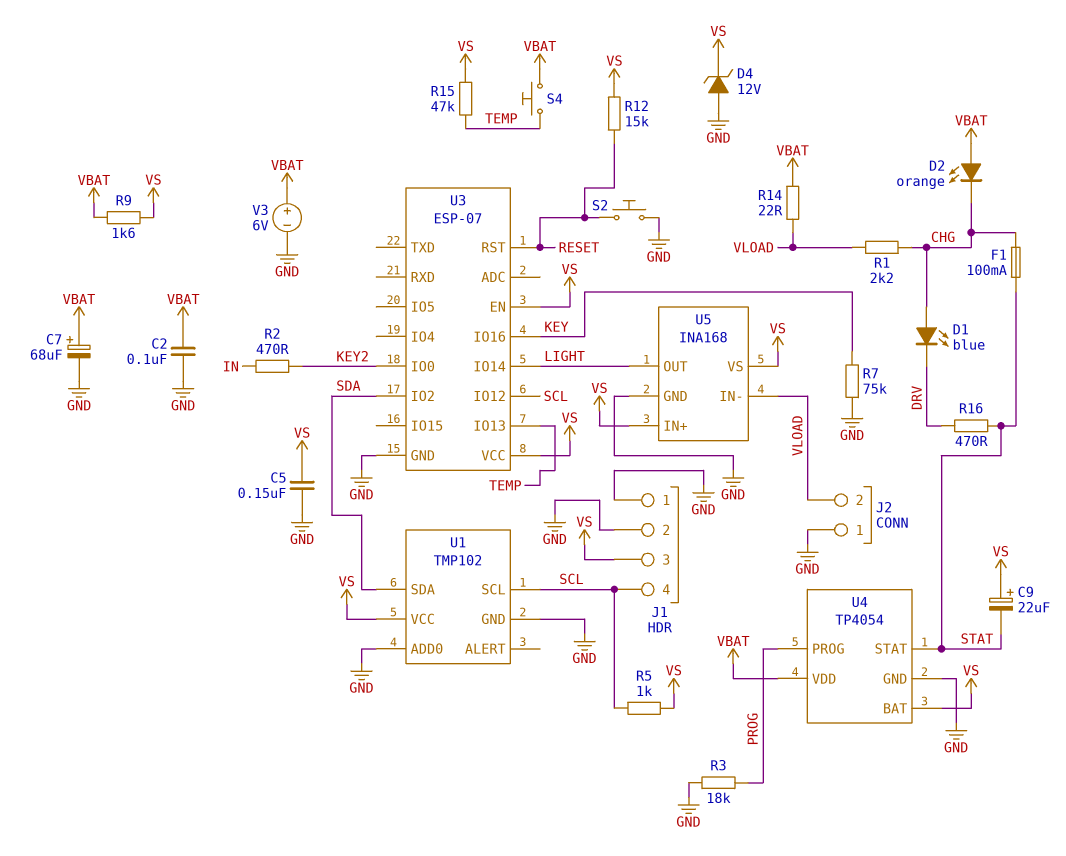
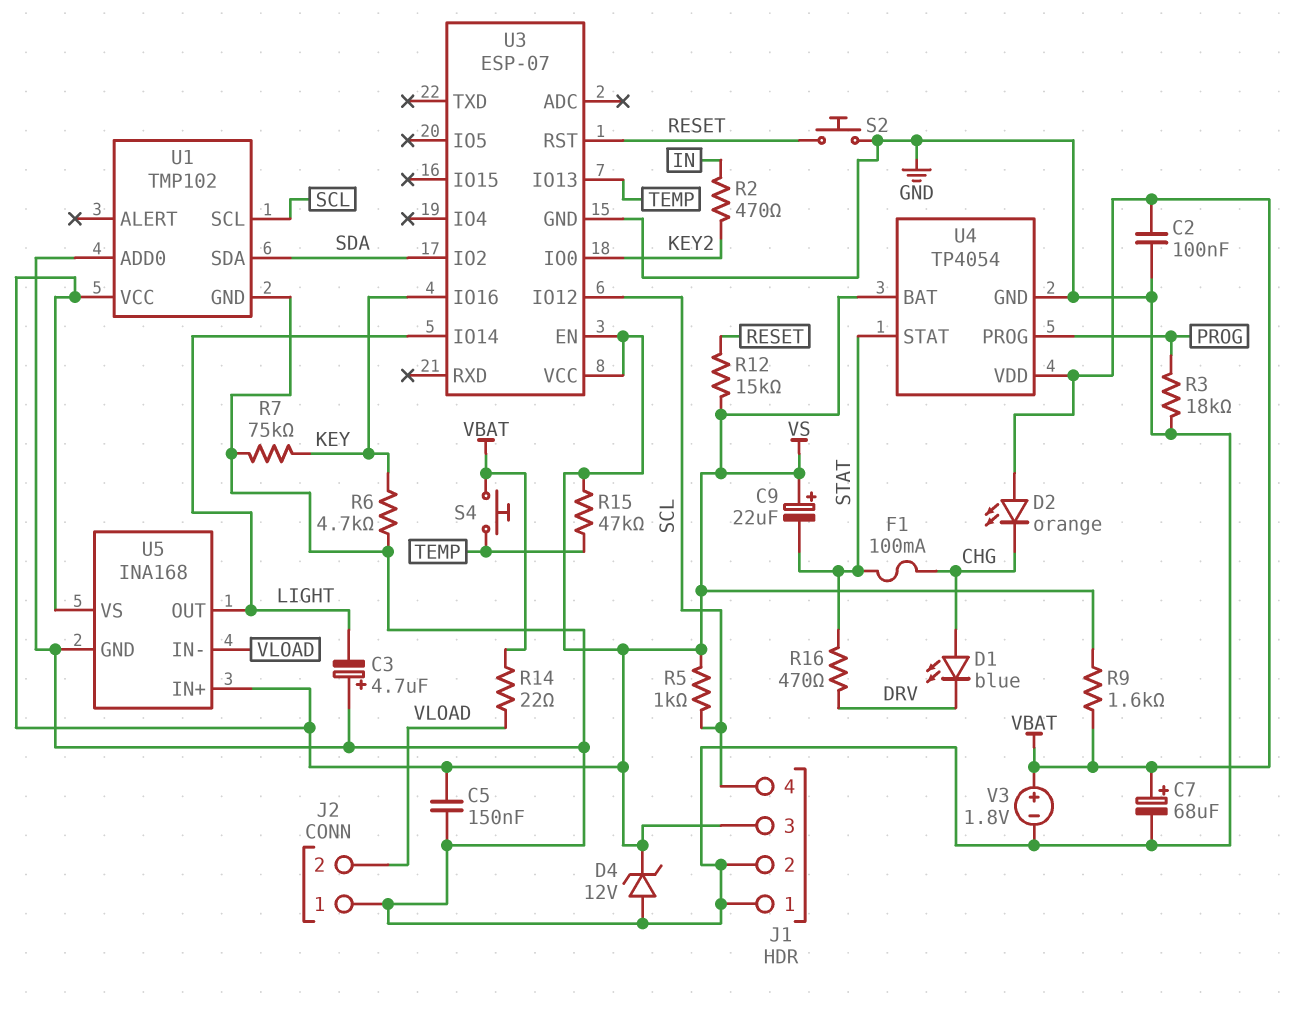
C3: none -> 4.7uF (plus GND, minus LIGHT)
R1: 2.2k (CHG, VLOAD) -> none
R6: none -> 4.7k (GND, KEY)
V3: 6V (plus VBAT, minus GND) -> 1.8V (plus VBAT, minus GND)

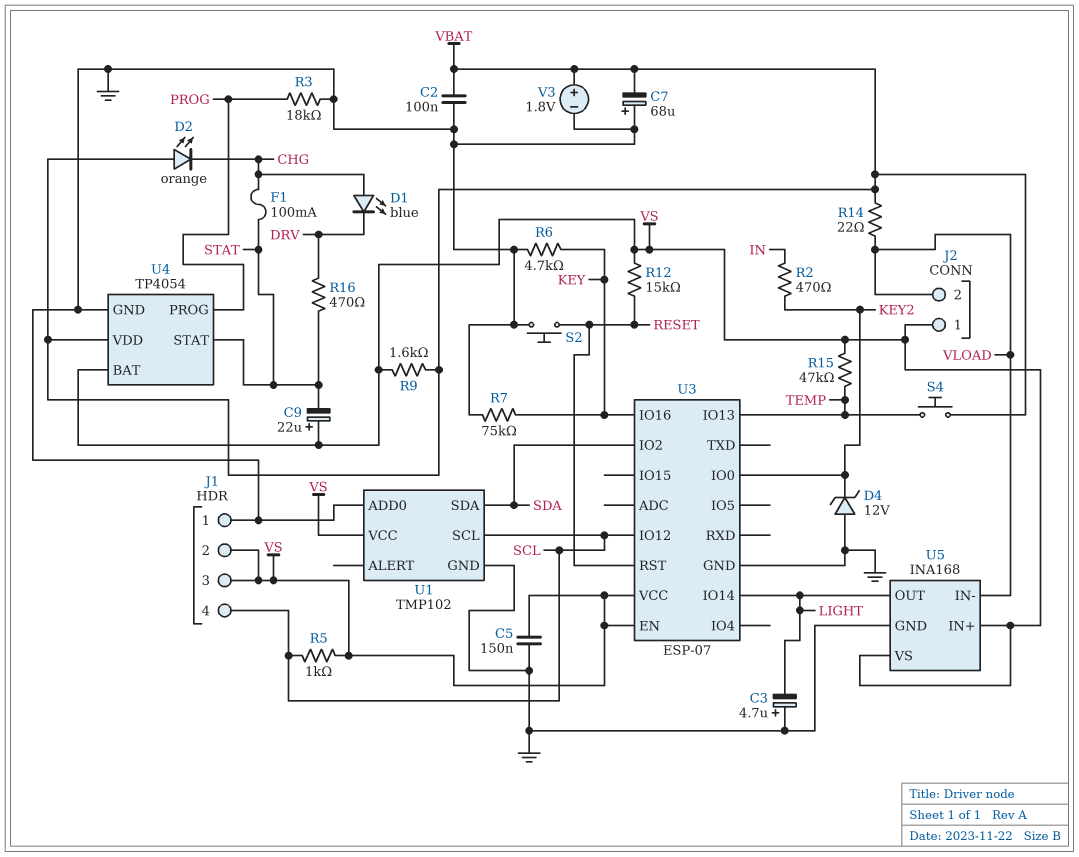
C7: 68uF (plus VBAT, minus GND) -> 68uF (plus GND, minus VBAT)
D4: zener 12V (A GND, K VS) -> zener 12V (A GND, K KEY2)
J1 pin 2: GND -> VS
J2 pin 1: GND -> VS

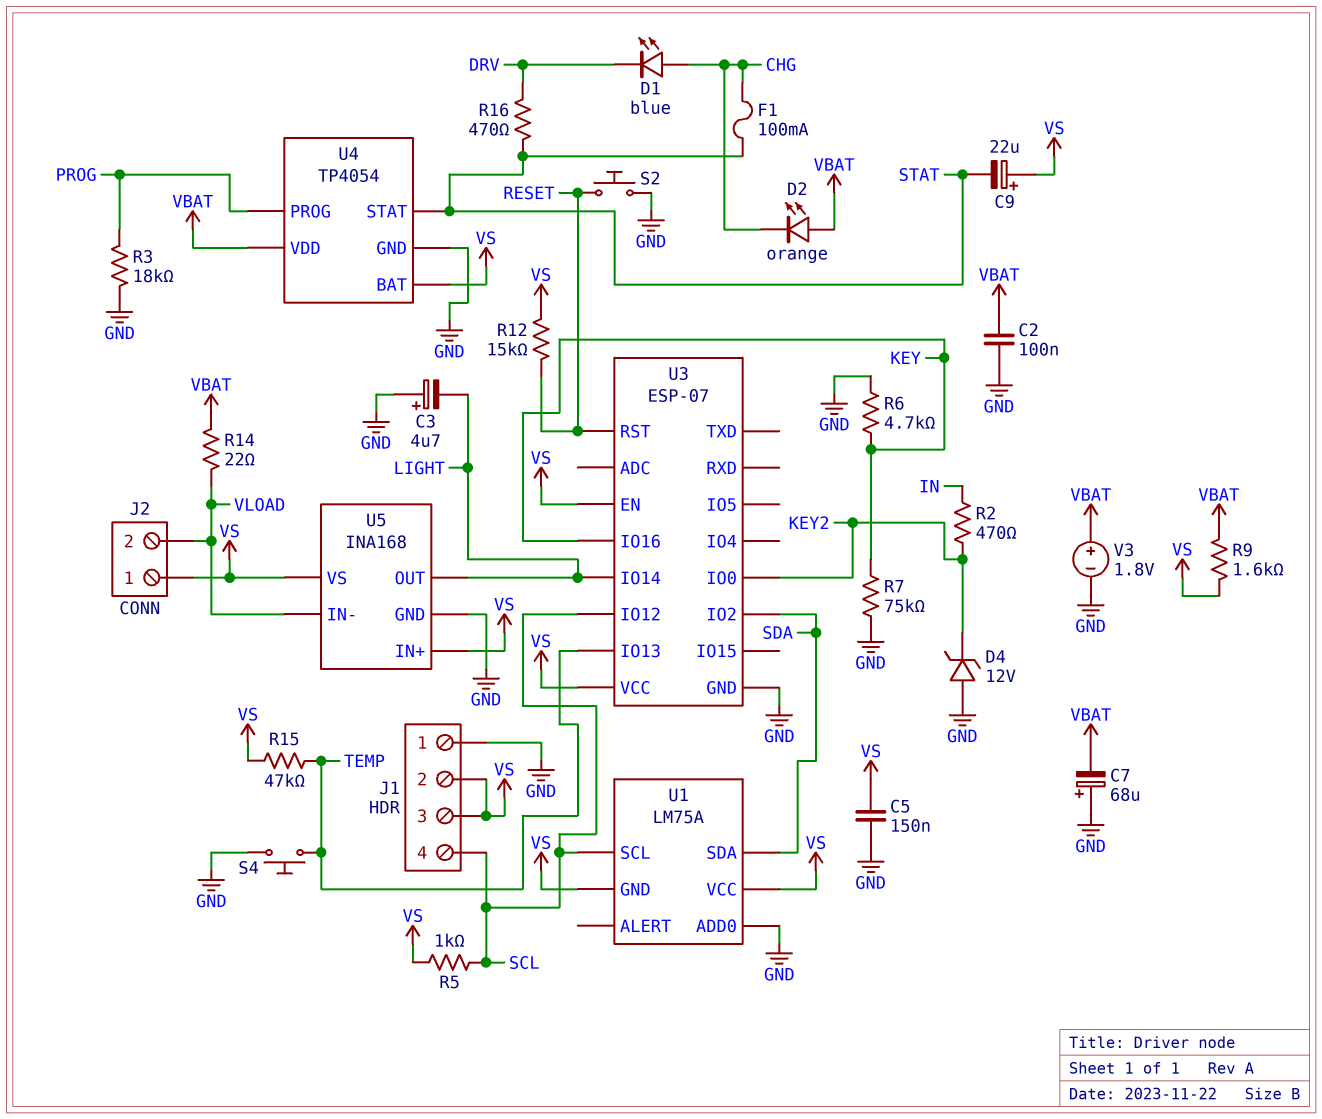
S4: button (TEMP, VBAT) -> button (GND, TEMP)
U1: TMP102 -> LM75A
U1 pin GND: GND -> VS

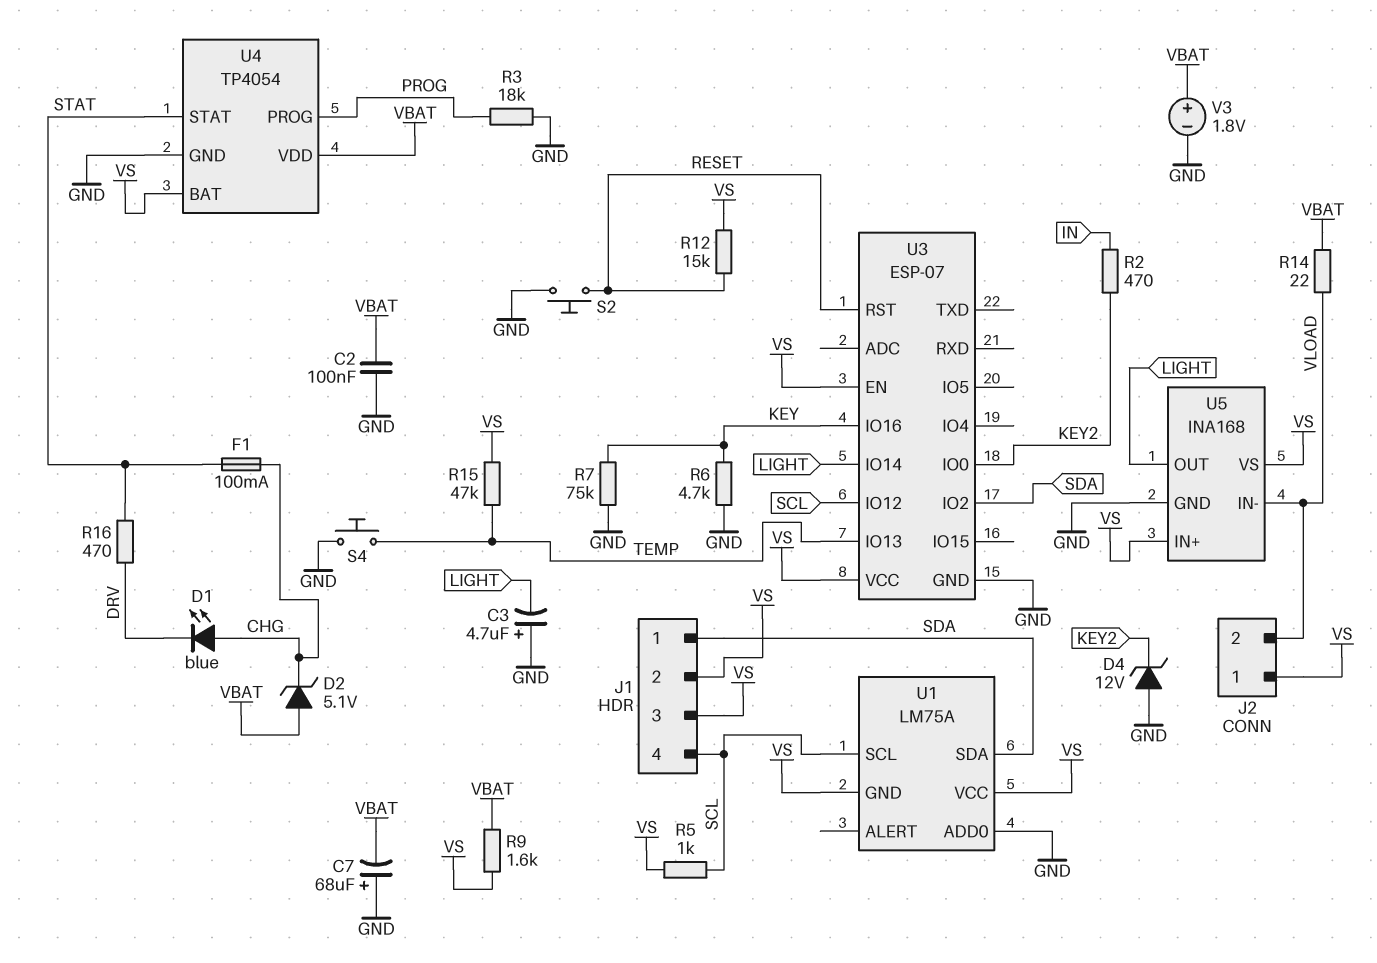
C5: 150nF (GND, VS) -> none
C9: 22uF (plus VS, minus STAT) -> none
D2: LED orange (A VBAT, K CHG) -> zener 5.1V (A VBAT, K CHG)
J1 pin 1: GND -> SDA

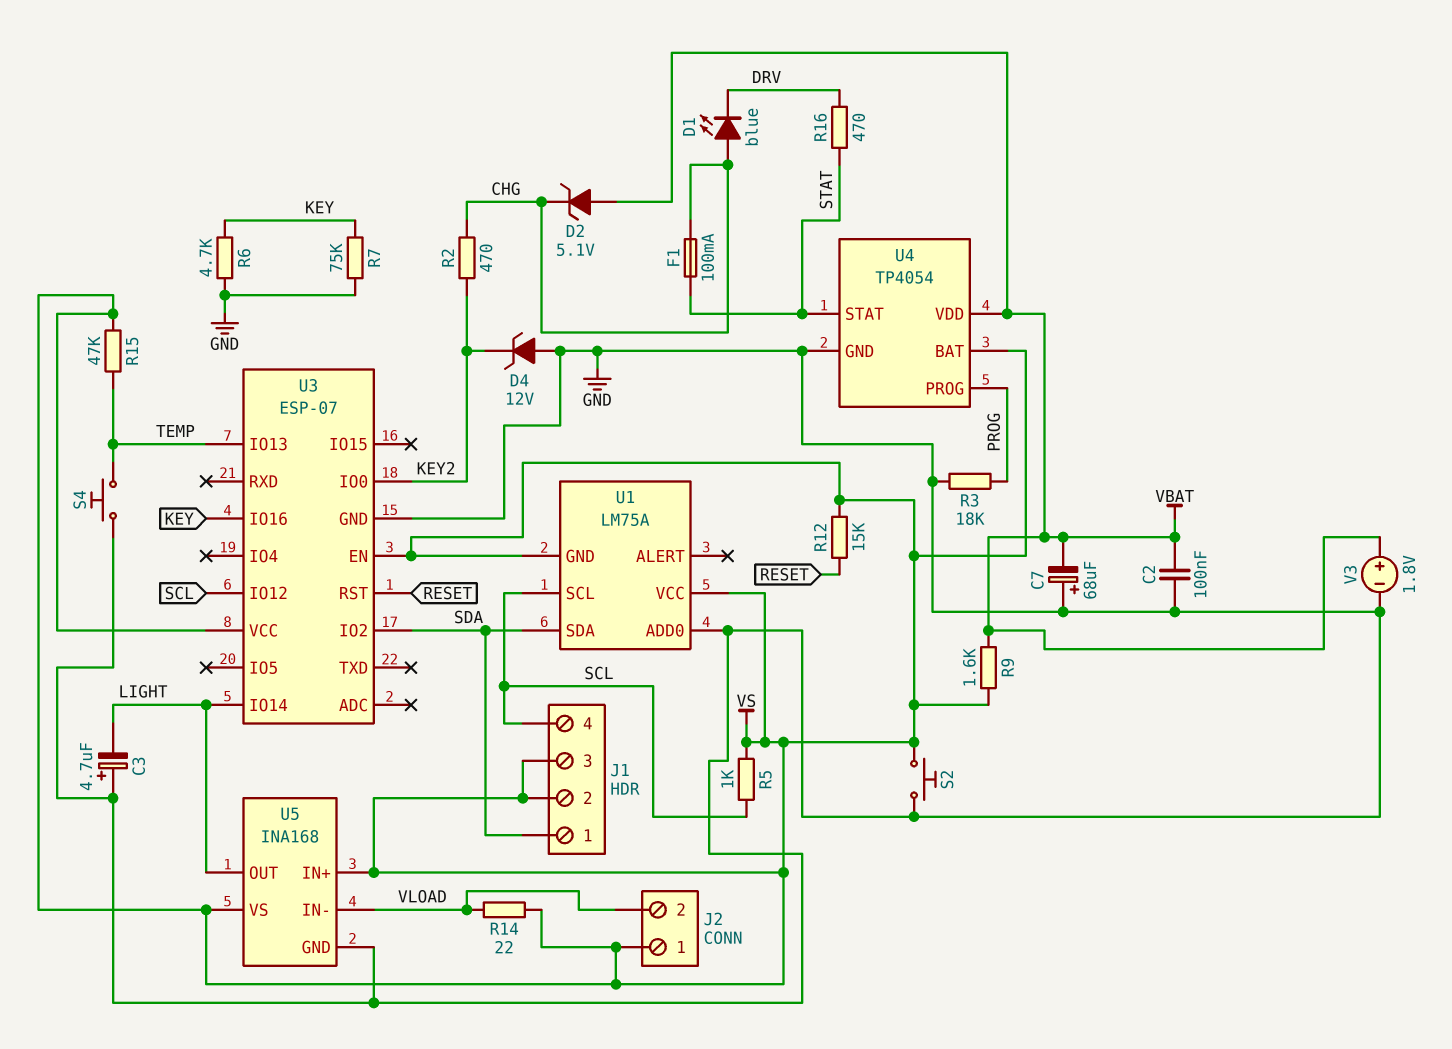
R2: 470 (IN, KEY2) -> 470 (CHG, KEY2)
R14: 22 (VBAT, VLOAD) -> 22 (VLOAD, VS)
S2: button (GND, RESET) -> button (GND, VS)

